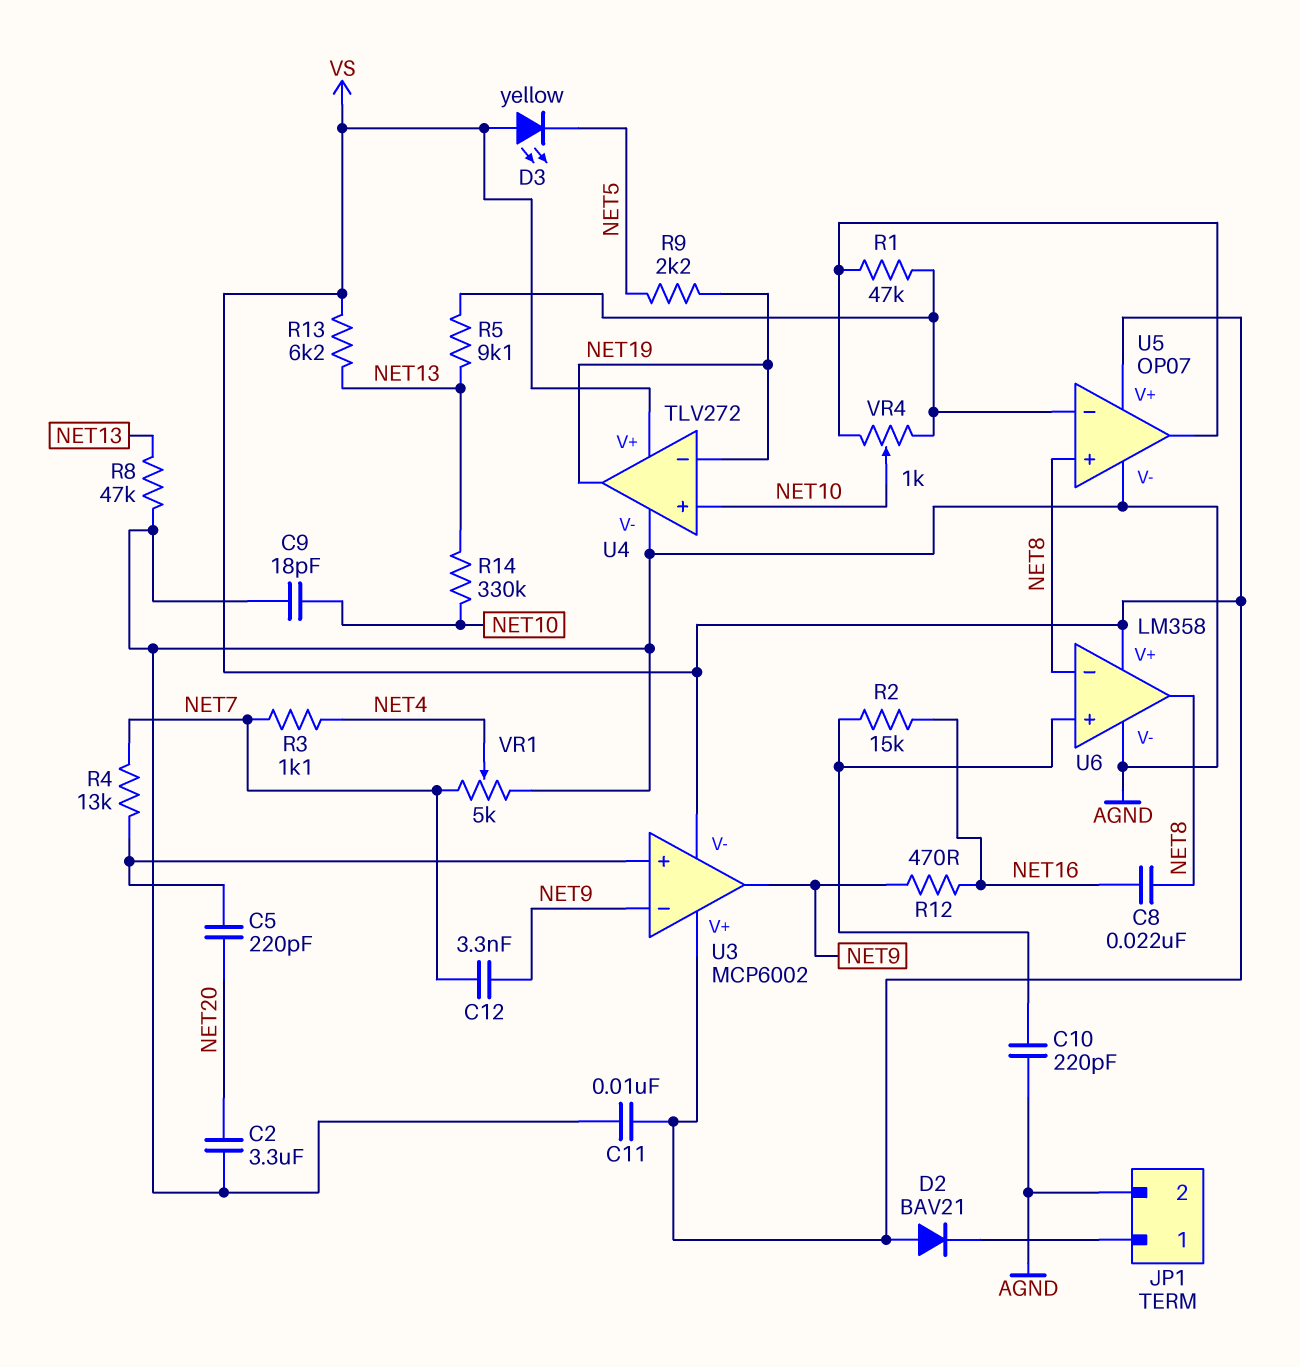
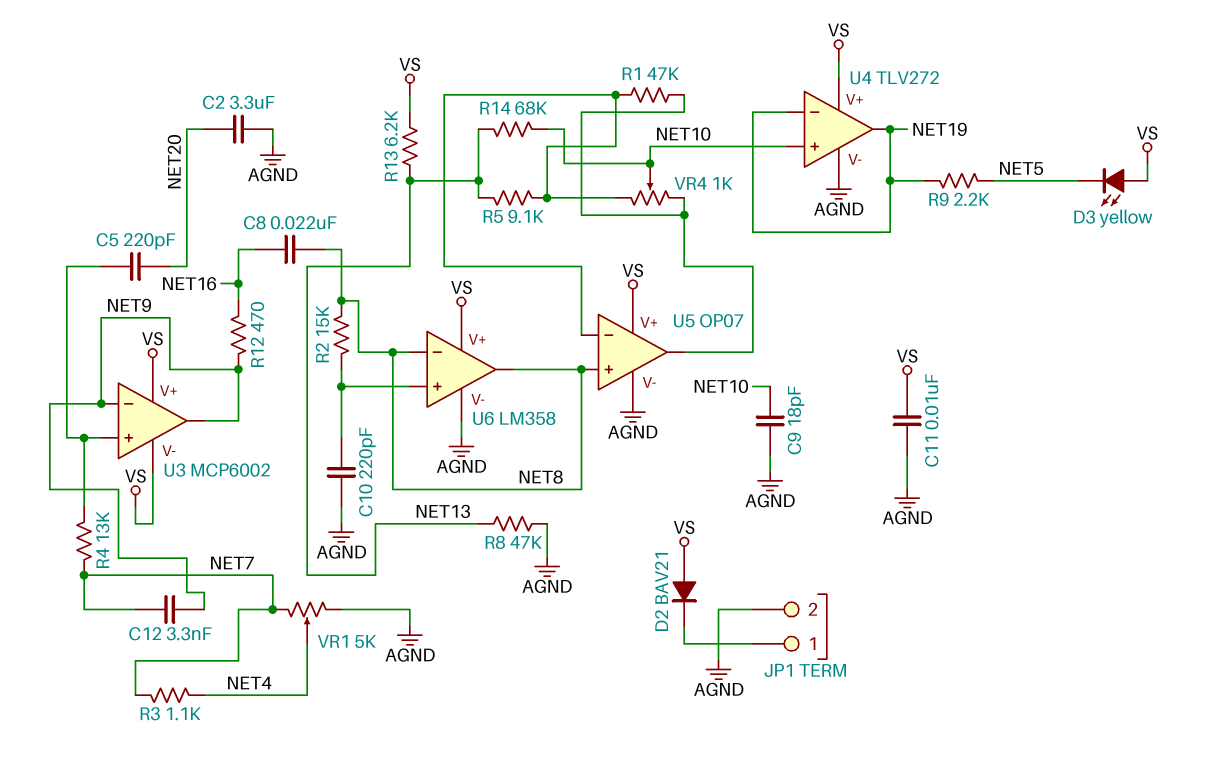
R2: 15k (NET16, U6/in+) -> 15k (NET8, U6/in+)
R14: 330k (NET10, NET13) -> 68k (NET10, NET13)

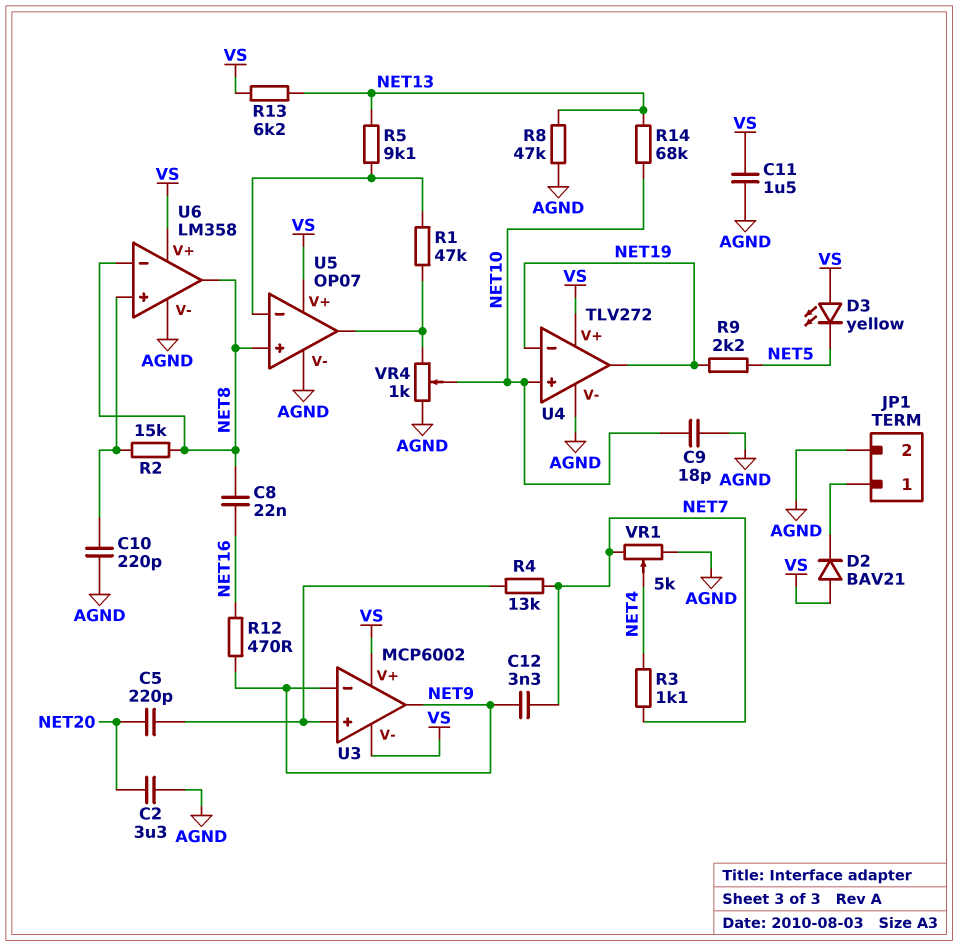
C11: 10nF (AGND, VS) -> 1.5uF (AGND, VS)
VR4: 1k (U5/in-, U5/out, wiper NET10) -> 1k (AGND, U5/out, wiper NET10)

